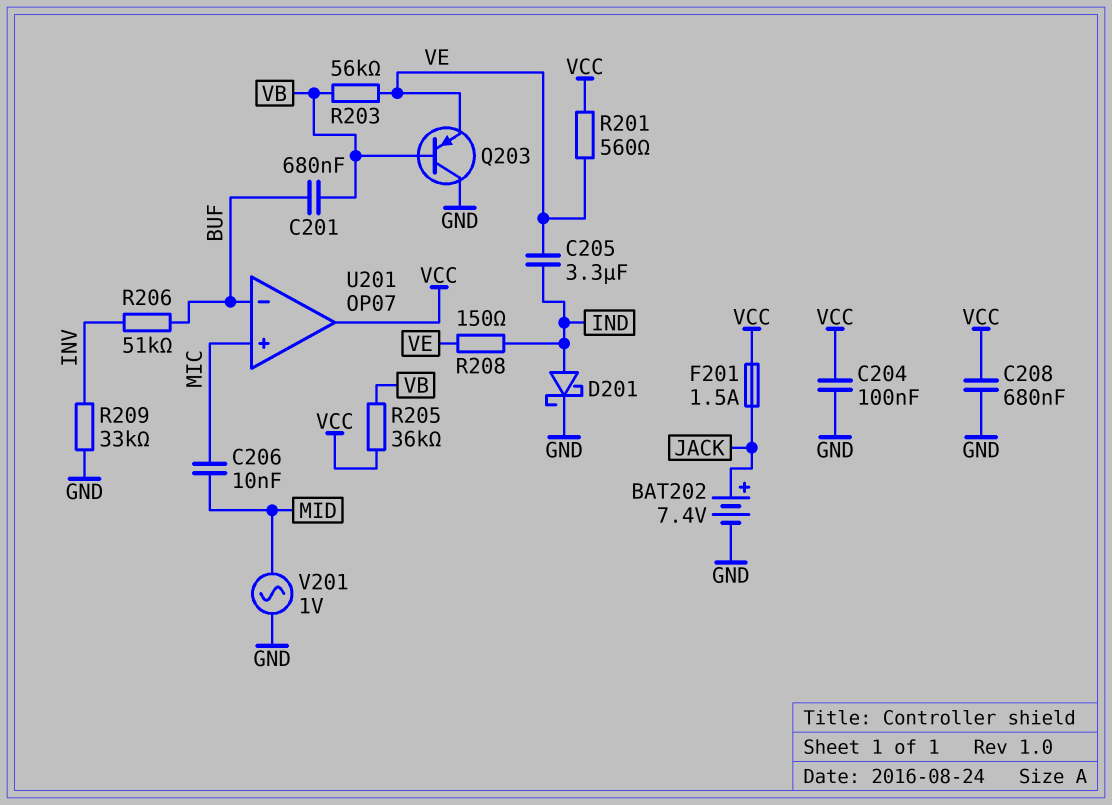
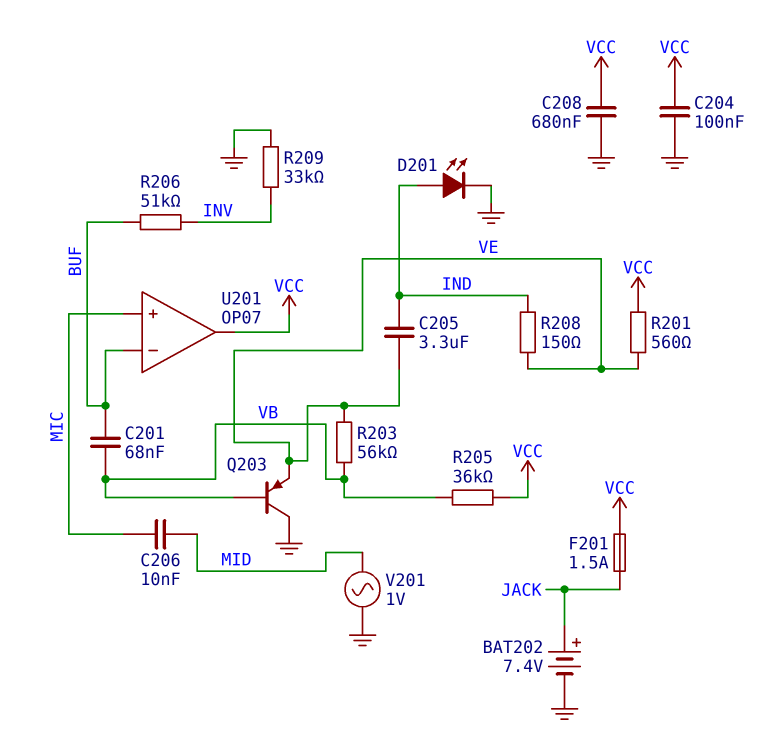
C201: 680nF (BUF, VB) -> 68nF (BUF, VB)
D201: schottky (A IND, K GND) -> LED (A IND, K GND)

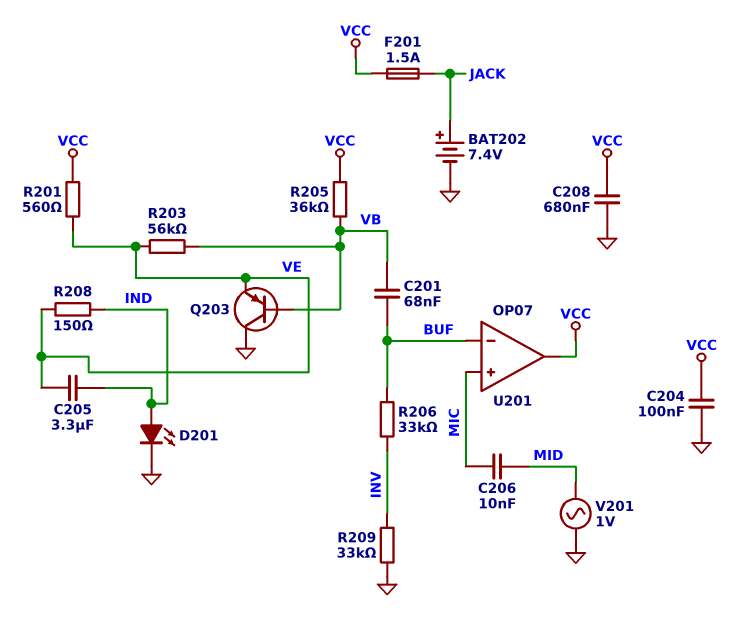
R206: 51k (BUF, INV) -> 33k (BUF, INV)

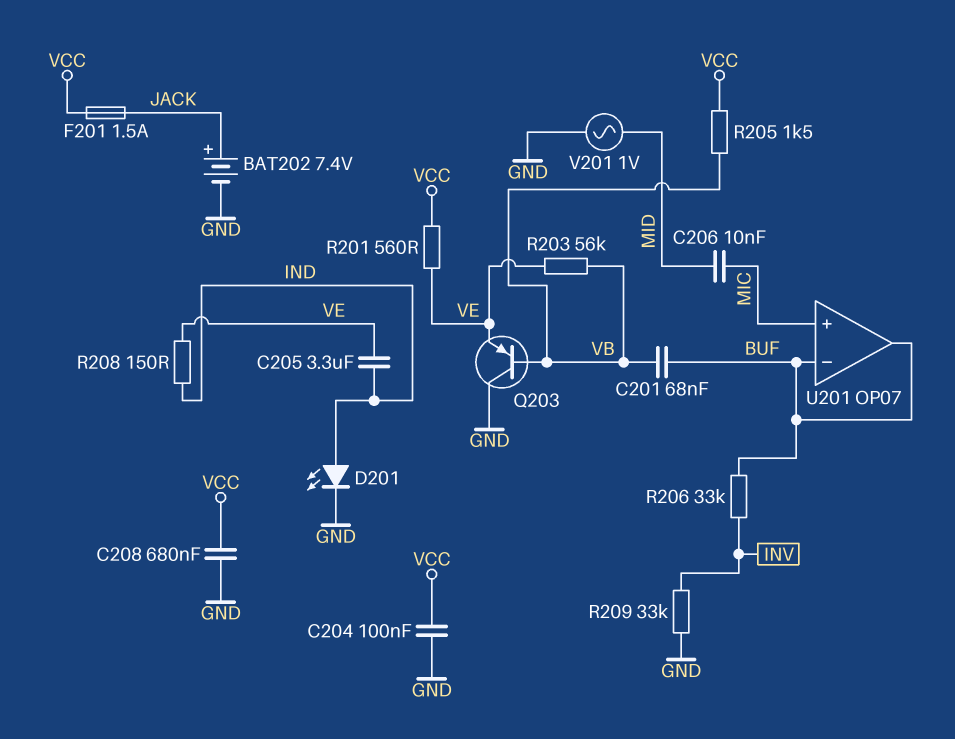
R205: 36k (VB, VCC) -> 1.5k (VB, VCC)
U201 pin out: VCC -> BUF

